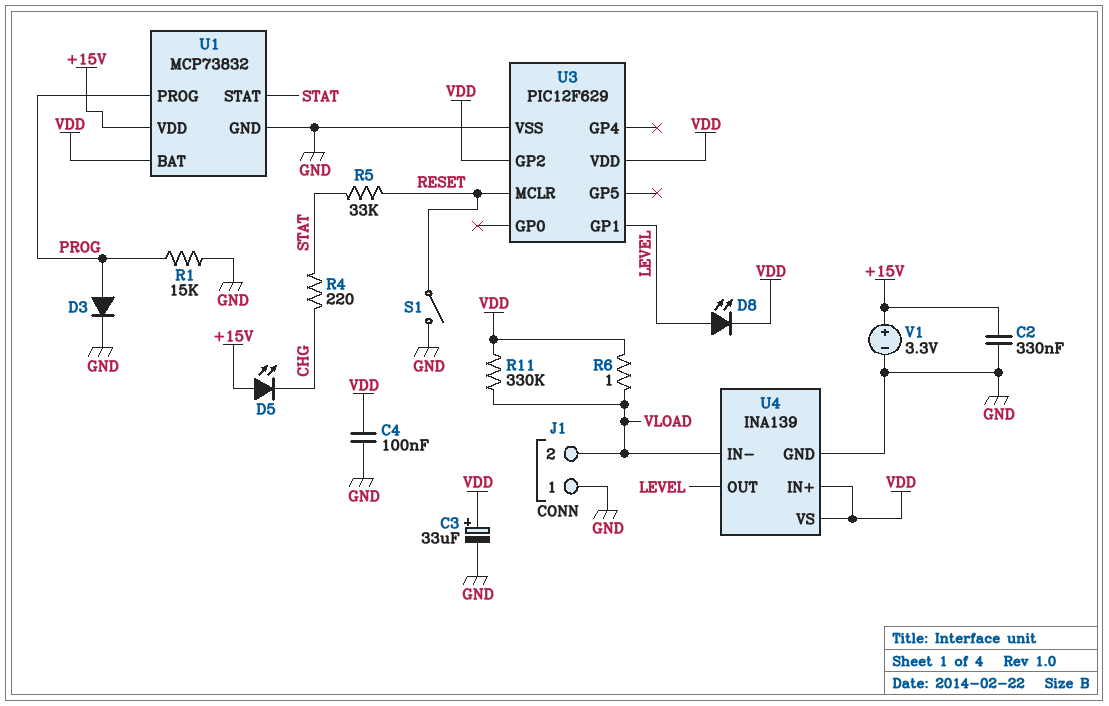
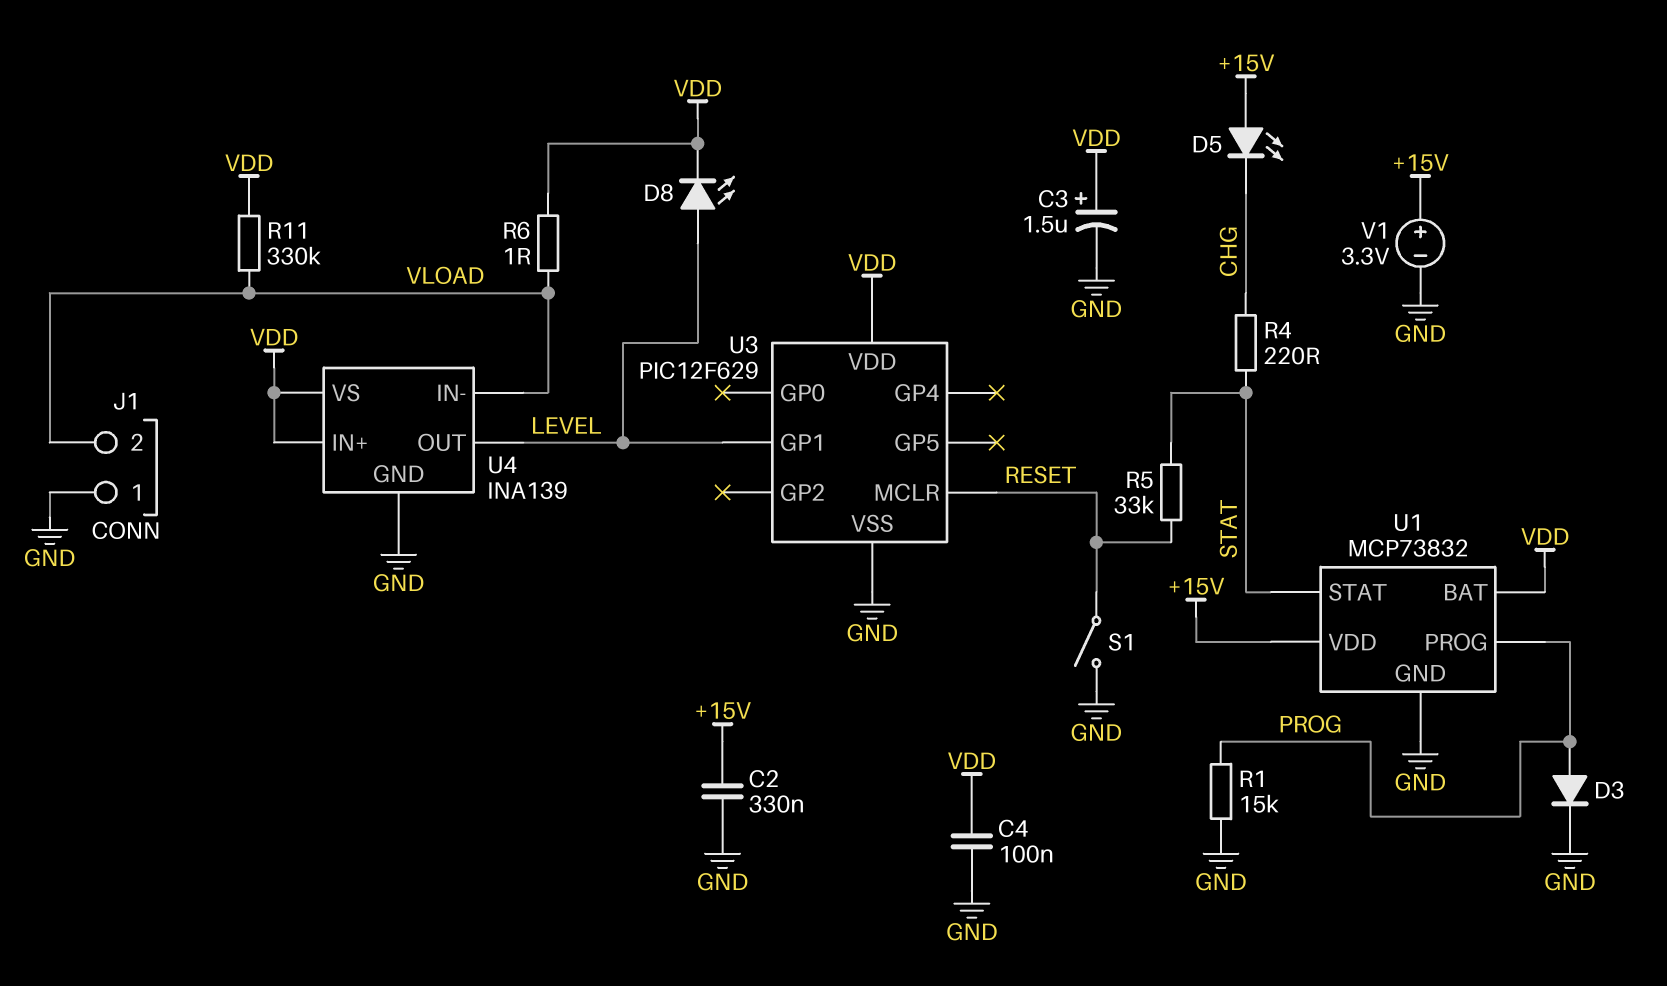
C3: 33uF (plus VDD, minus GND) -> 1.5uF (plus VDD, minus GND)
U3 pin GP2: VDD -> none

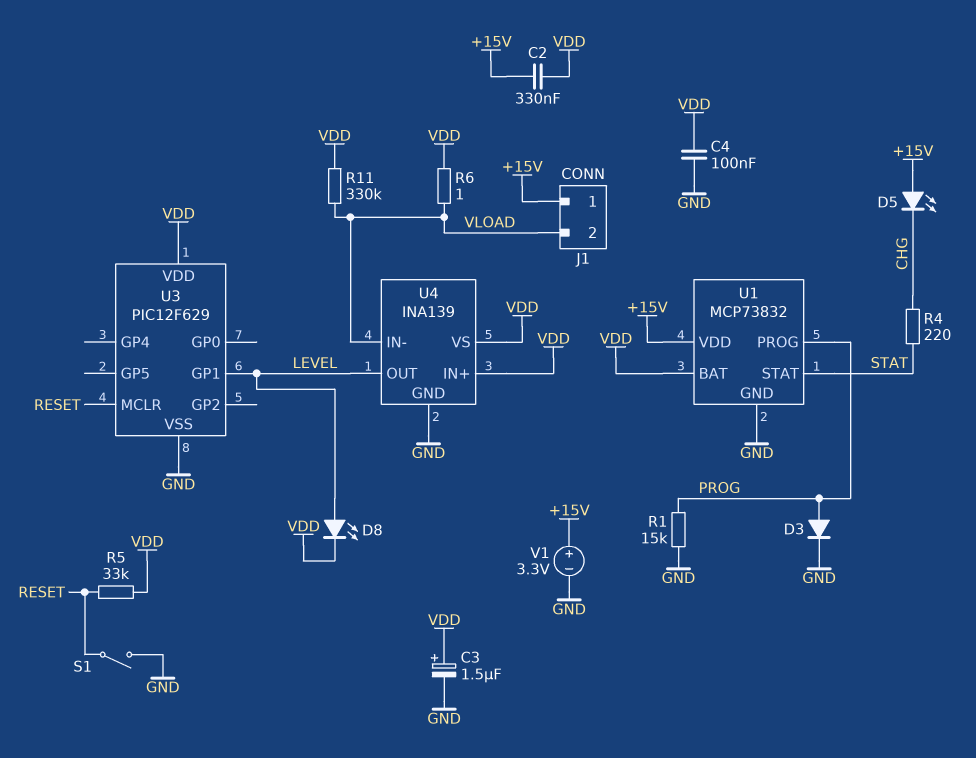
C2: 330nF (+15V, GND) -> 330nF (+15V, VDD)
J1 pin 1: GND -> +15V
R5: 33k (RESET, STAT) -> 33k (RESET, VDD)

